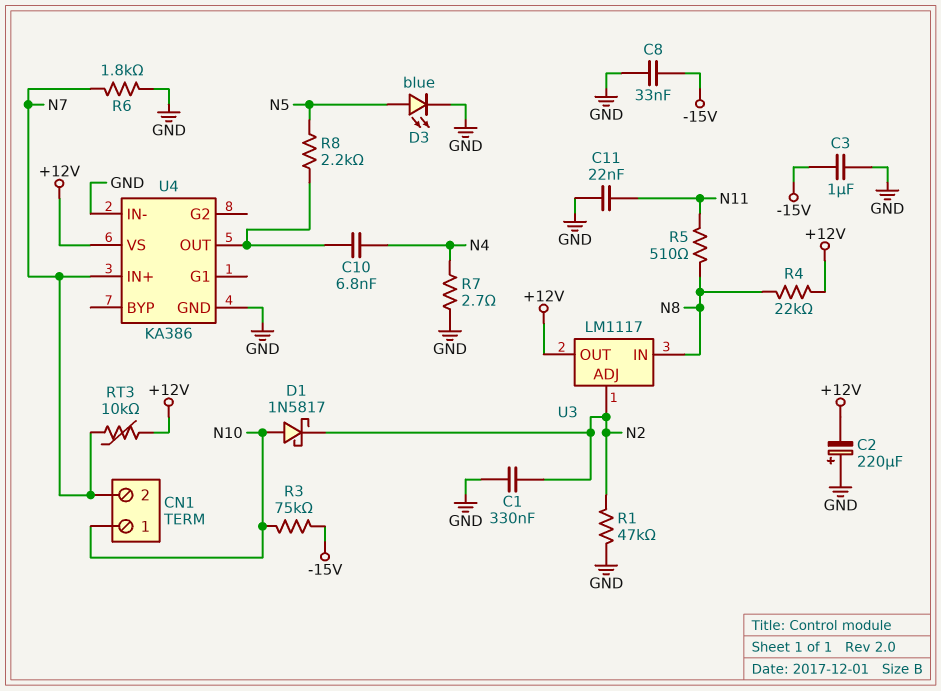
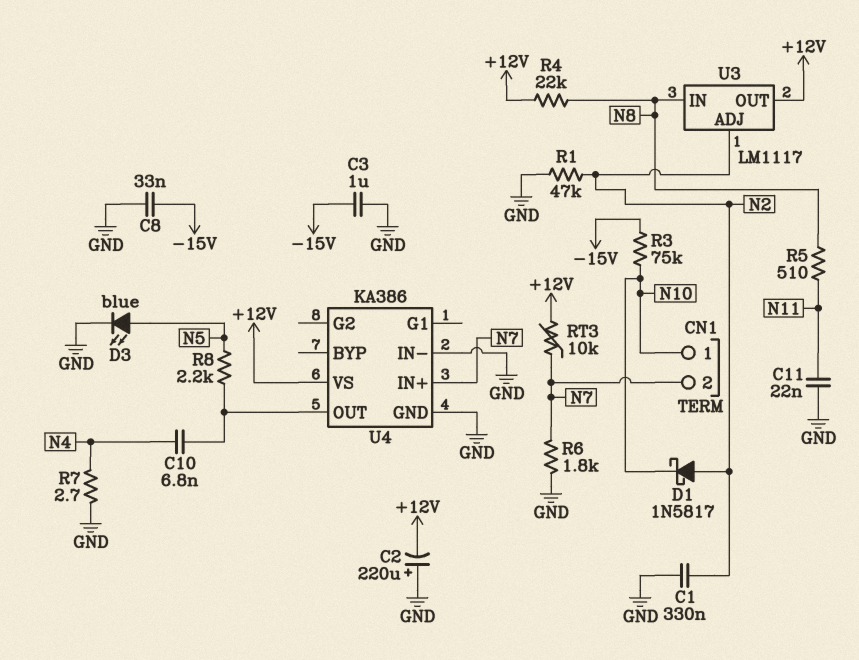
D1: schottky 1N5817 (A N10, K N2) -> schottky 1N5817 (A N2, K N10)

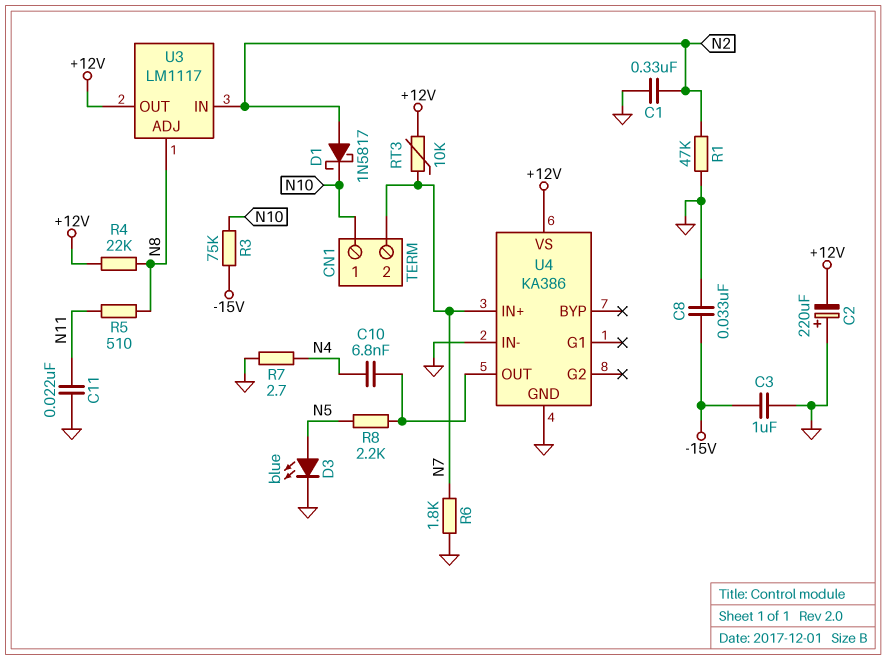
U3 pin ADJ: N2 -> N8
U3 pin IN: N8 -> N2

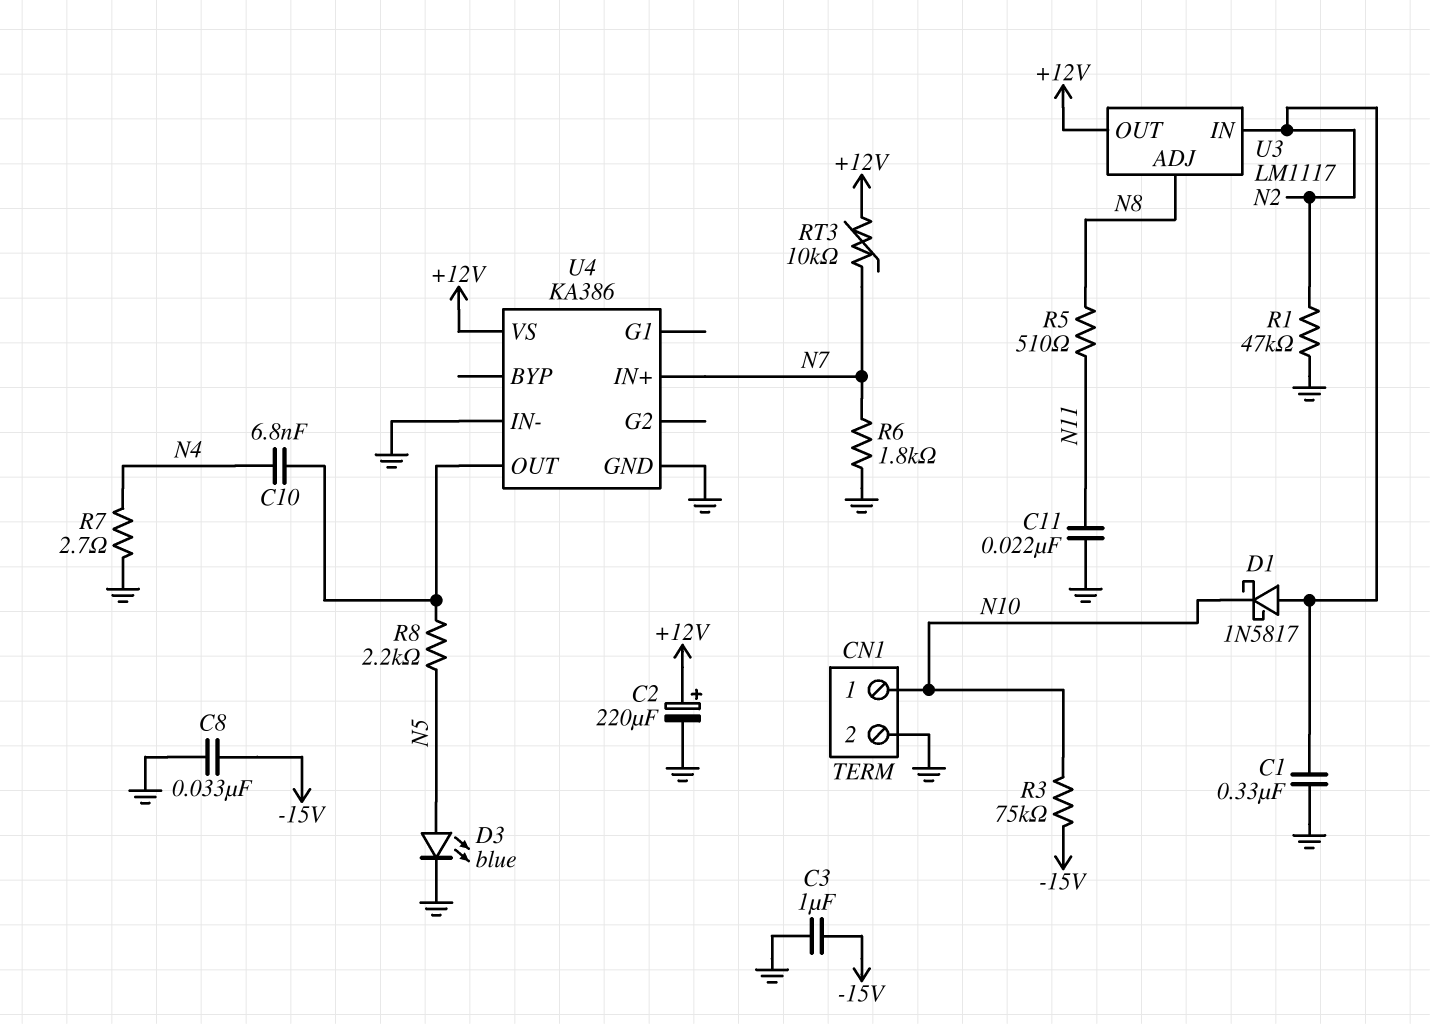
C2: 220uF (plus GND, minus +12V) -> 220uF (plus +12V, minus GND)
CN1 pin 2: N7 -> GND
R4: 22k (+12V, N8) -> none

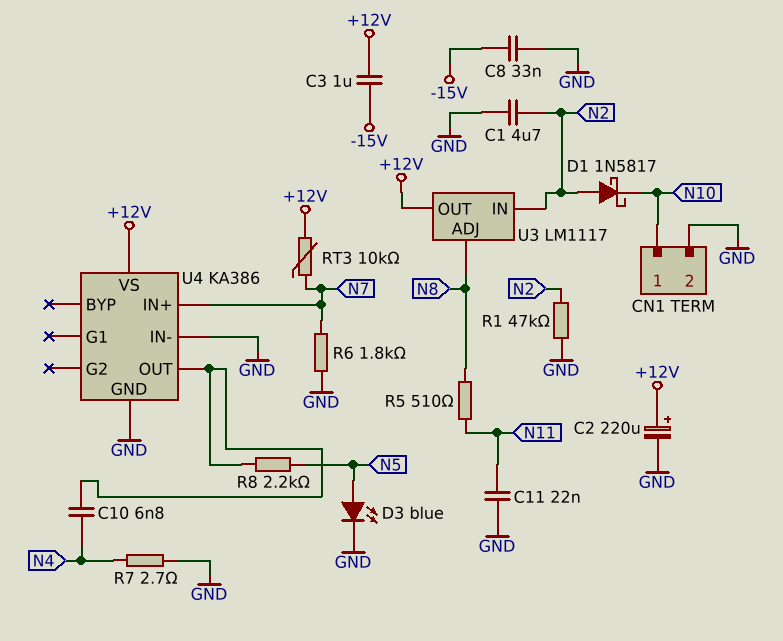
C1: 330nF (GND, N2) -> 4.7uF (GND, N2)
C3: 1uF (-15V, GND) -> 1uF (+12V, -15V)
R3: 75k (-15V, N10) -> none

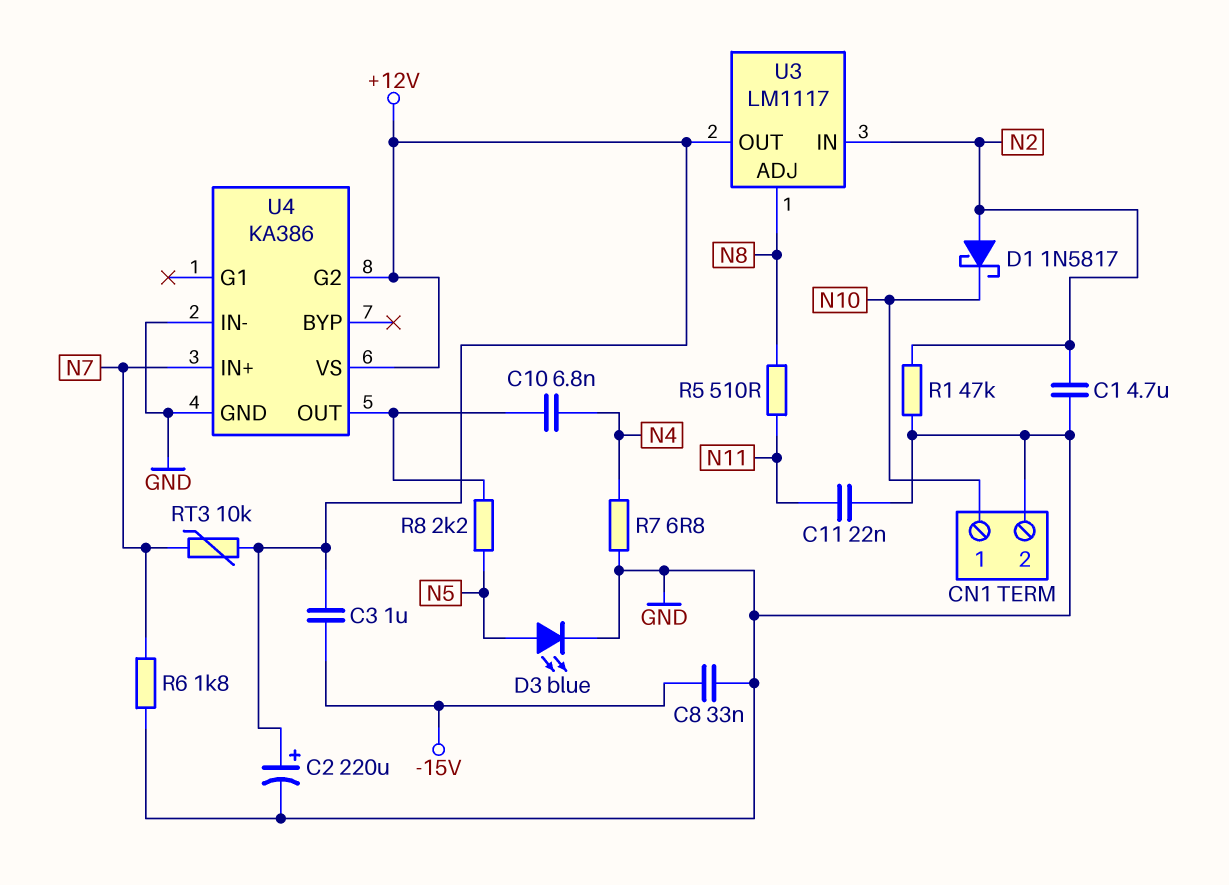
R7: 2.7 (GND, N4) -> 6.8 (GND, N4)
U4 pin G2: none -> +12V

